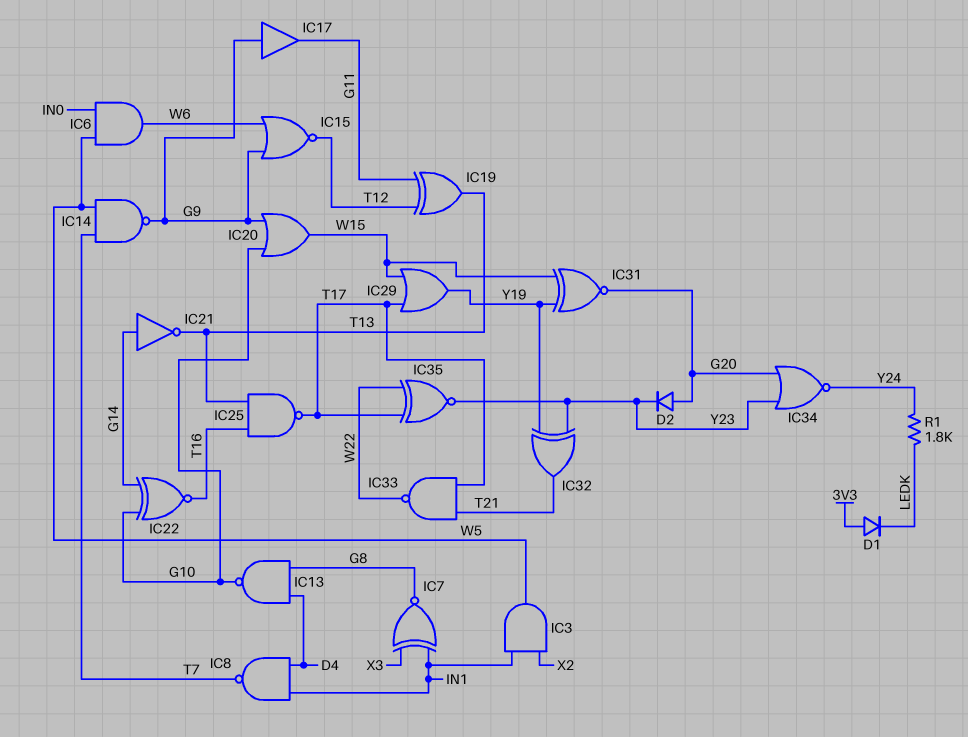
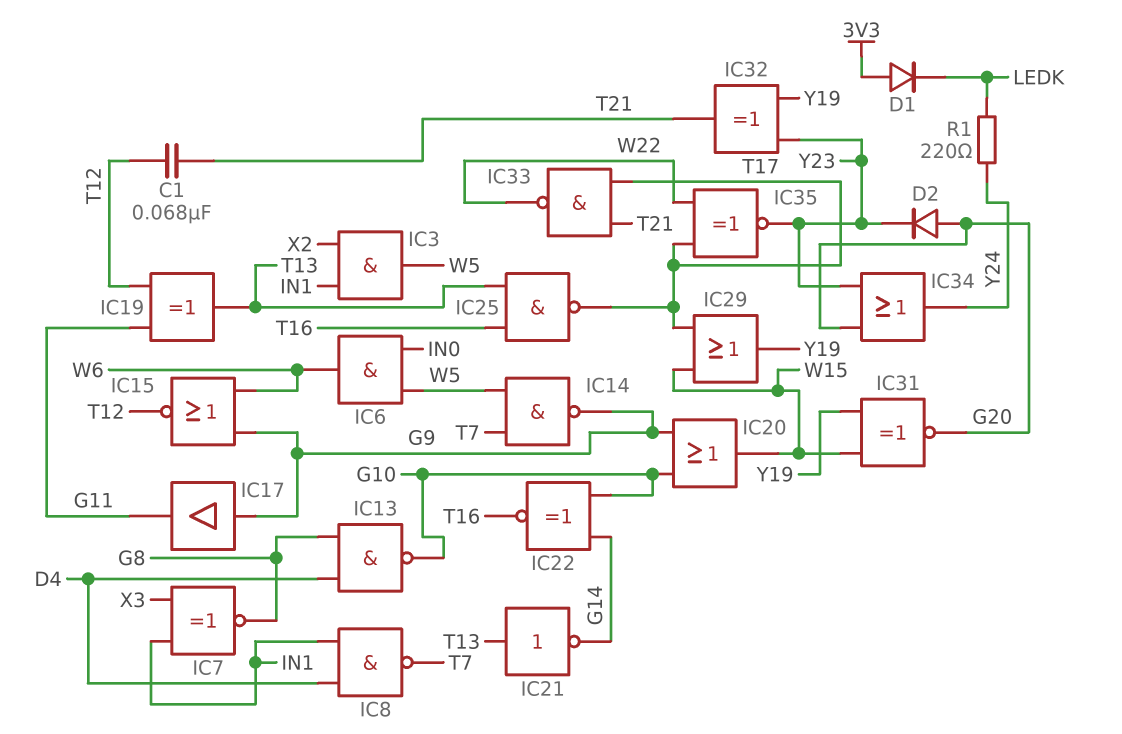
C1: none -> 68nF (T12, T21)
IC21: NOT (in G14, out T13) -> NOT (in T13, out G14)
IC34: NOR (in G20, in Y23, out Y24) -> OR (in G20, in Y23, out Y24)
R1: 1.8k (LEDK, Y24) -> 220 (LEDK, Y24)

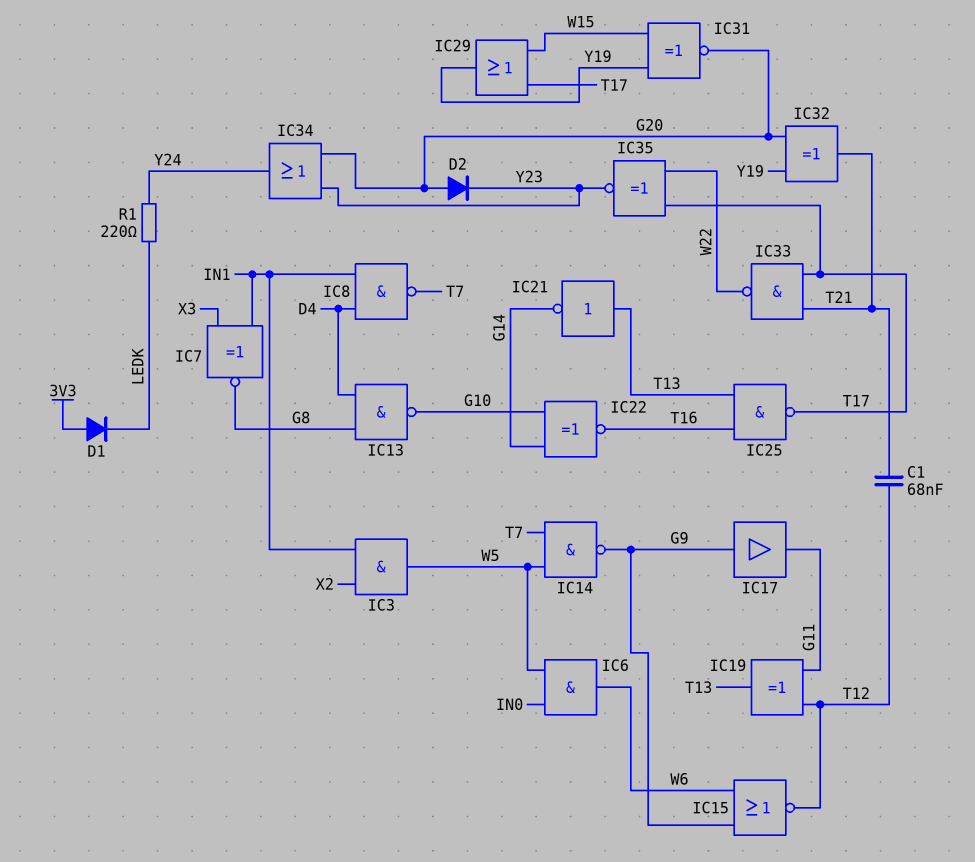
IC20: OR (in G9, in G10, out W15) -> none
IC32: XOR (in Y19, in Y23, out T21) -> XOR (in G20, in Y19, out T21)

